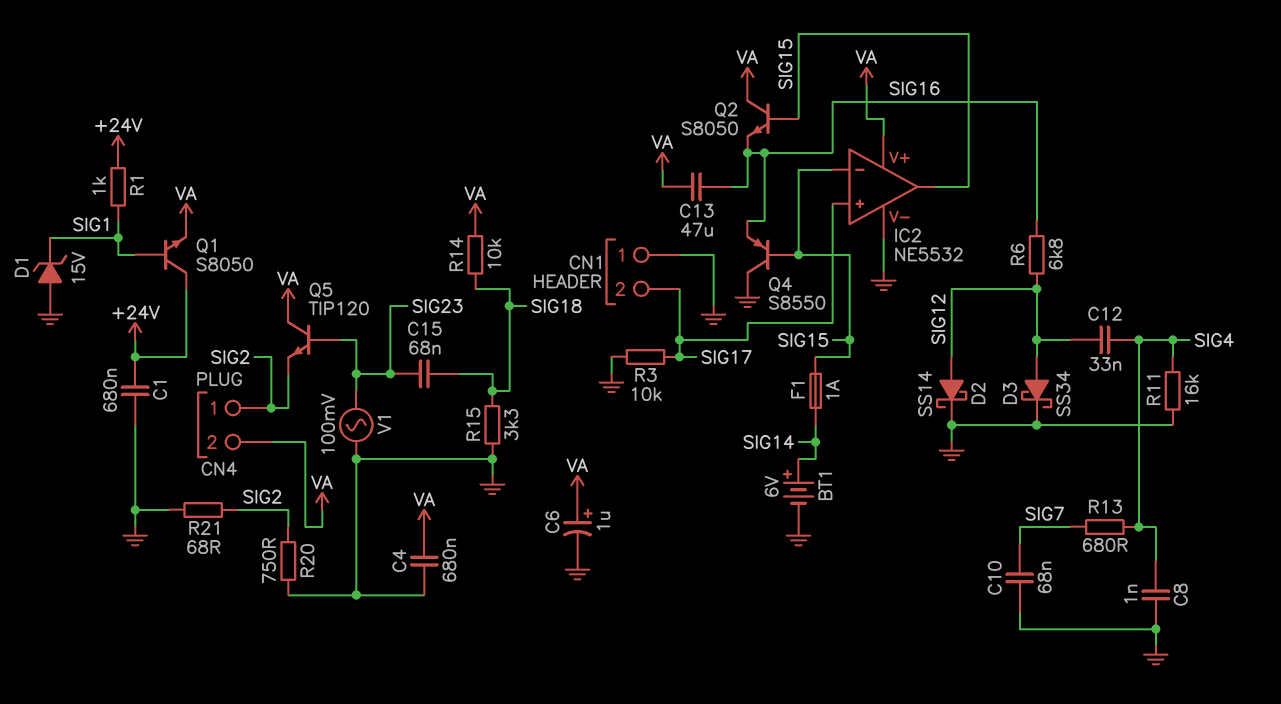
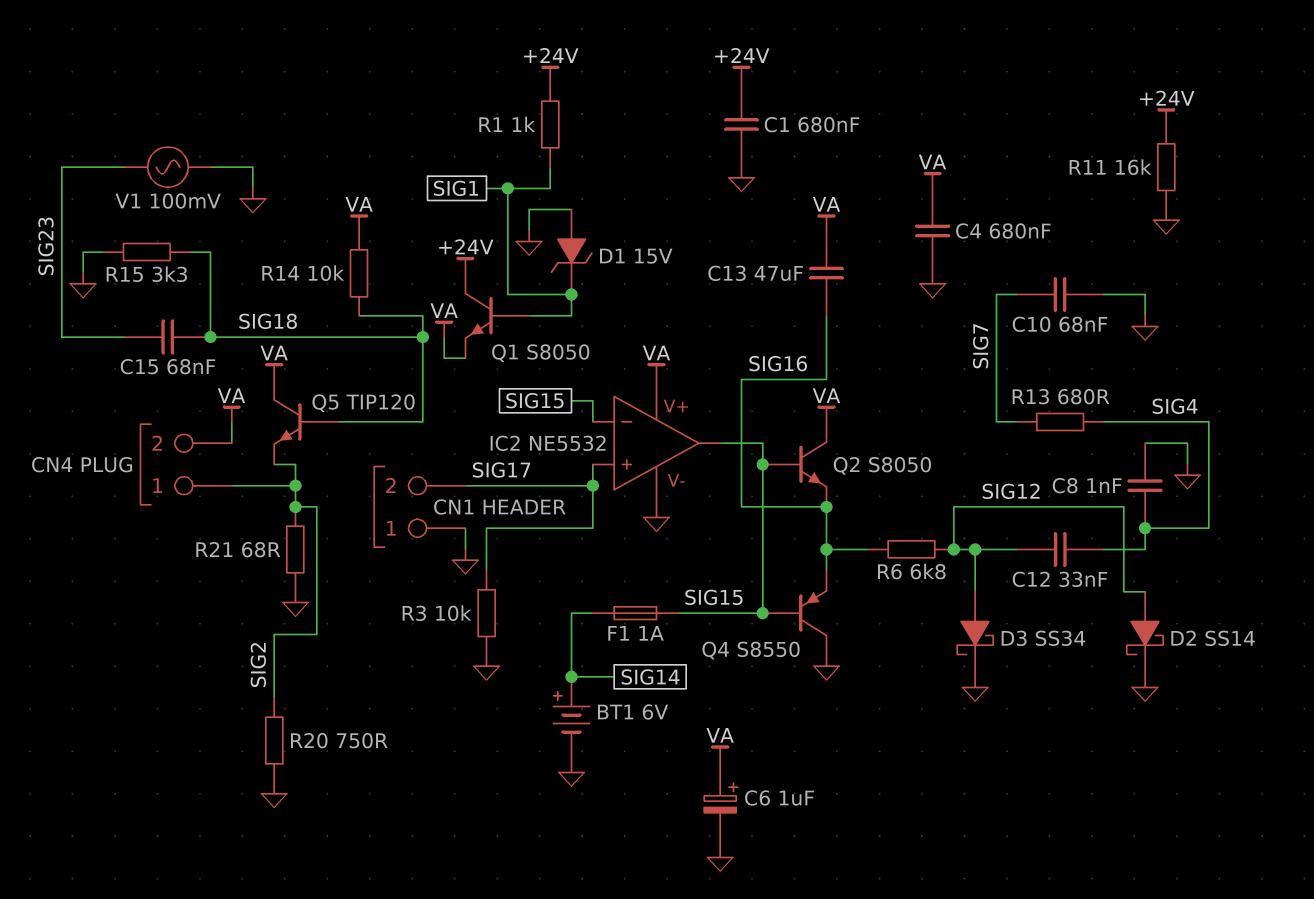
Q5: NPN TIP120 (B SIG23, C VA, E SIG2) -> NPN TIP120 (B SIG18, C VA, E SIG2)
R11: 16k (GND, SIG4) -> 16k (+24V, GND)

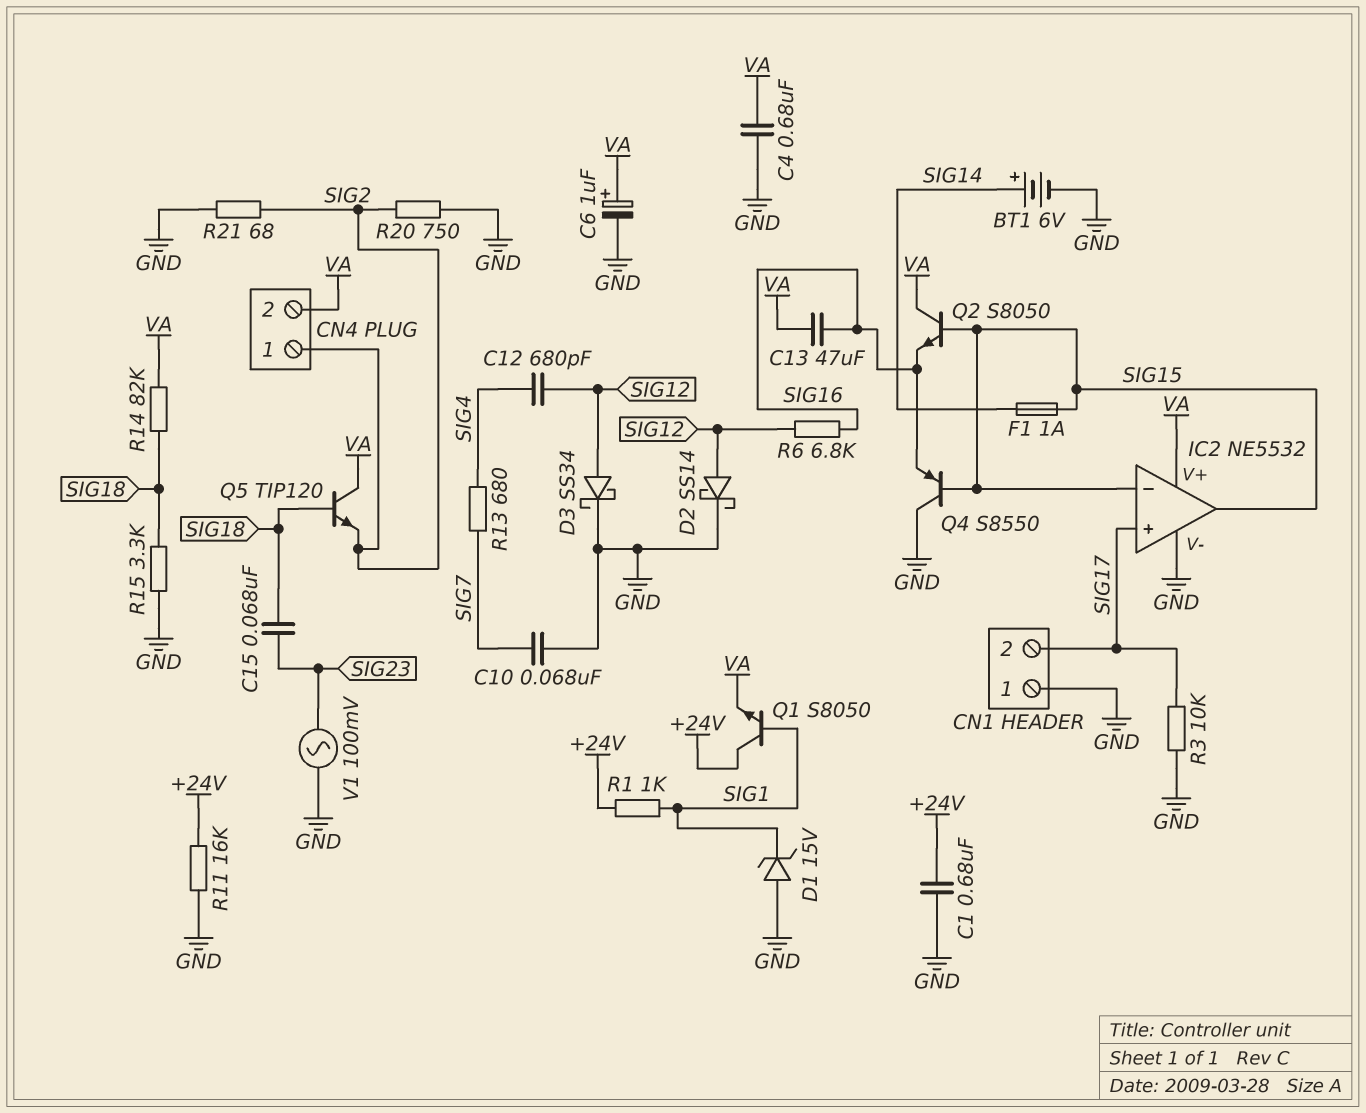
C8: 1nF (GND, SIG4) -> none
C12: 33nF (SIG4, SIG12) -> 680pF (SIG4, SIG12)
R14: 10k (SIG18, VA) -> 82k (SIG18, VA)

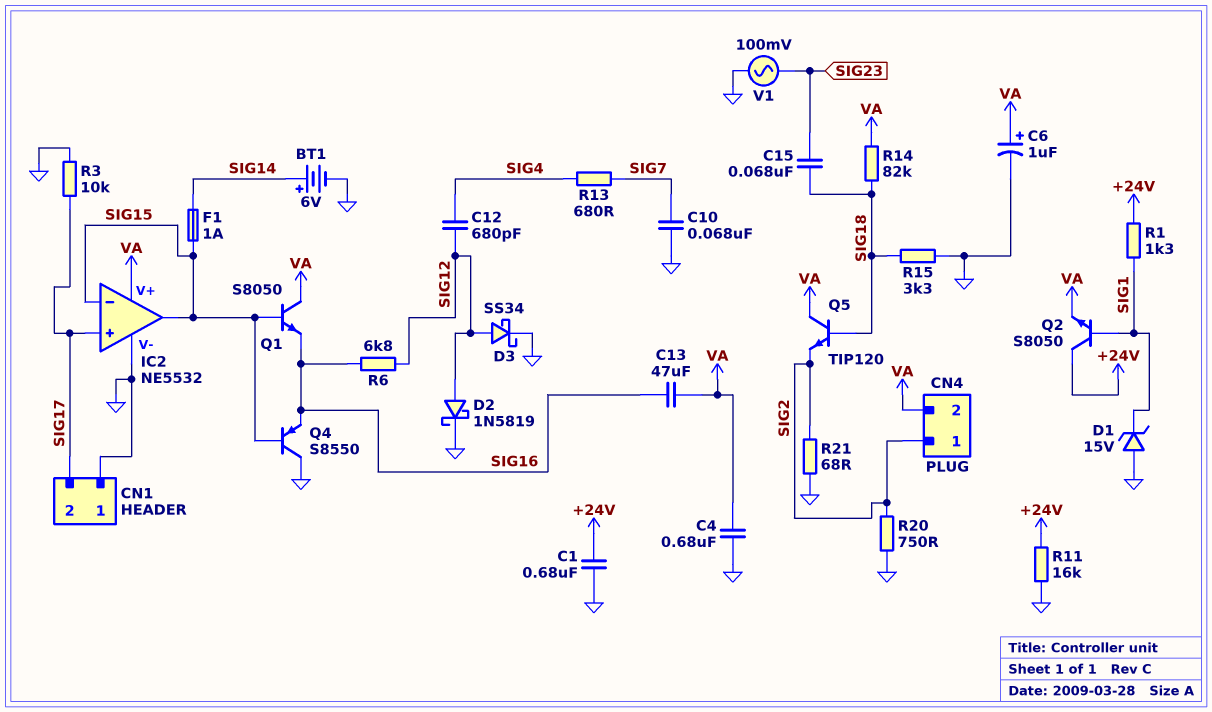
D2: schottky SS14 (A SIG12, K GND) -> schottky 1N5819 (A SIG12, K GND)
Q1: NPN S8050 (B SIG1, C +24V, E VA) -> NPN S8050 (B SIG15, C VA, E SIG16)
Q2: NPN S8050 (B SIG15, C VA, E SIG16) -> NPN S8050 (B SIG1, C +24V, E VA)
R1: 1k (+24V, SIG1) -> 1.3k (+24V, SIG1)

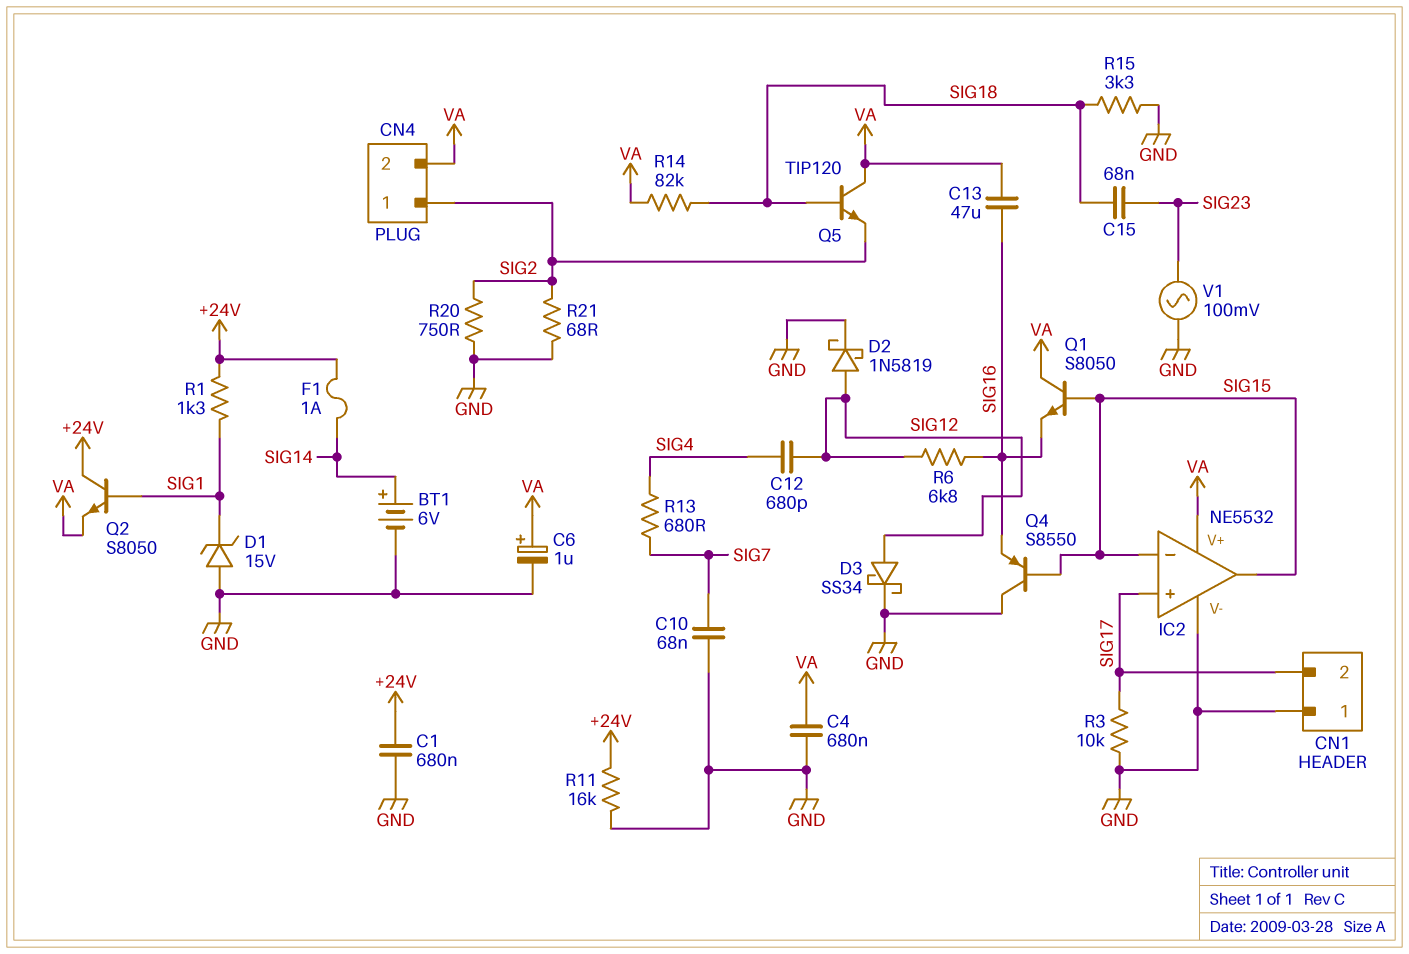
F1: 1A (SIG14, SIG15) -> 1A (+24V, SIG14)

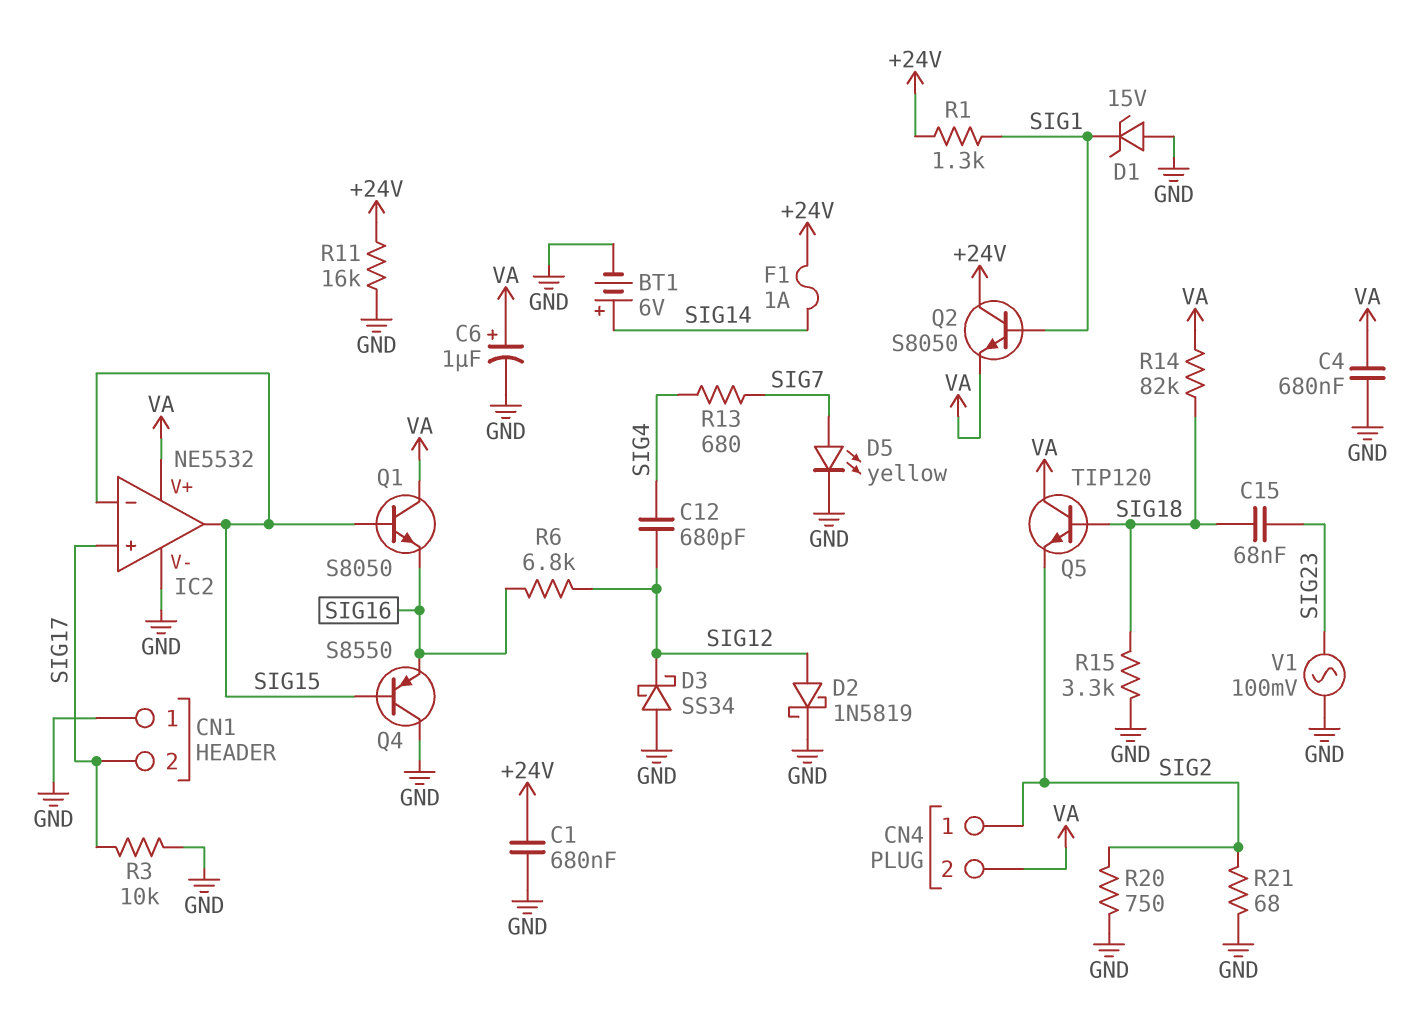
C10: 68nF (GND, SIG7) -> none
C13: 47uF (SIG16, VA) -> none
D3: schottky SS34 (A SIG12, K GND) -> schottky SS34 (A GND, K SIG12)
D5: none -> LED yellow (A SIG7, K GND)

